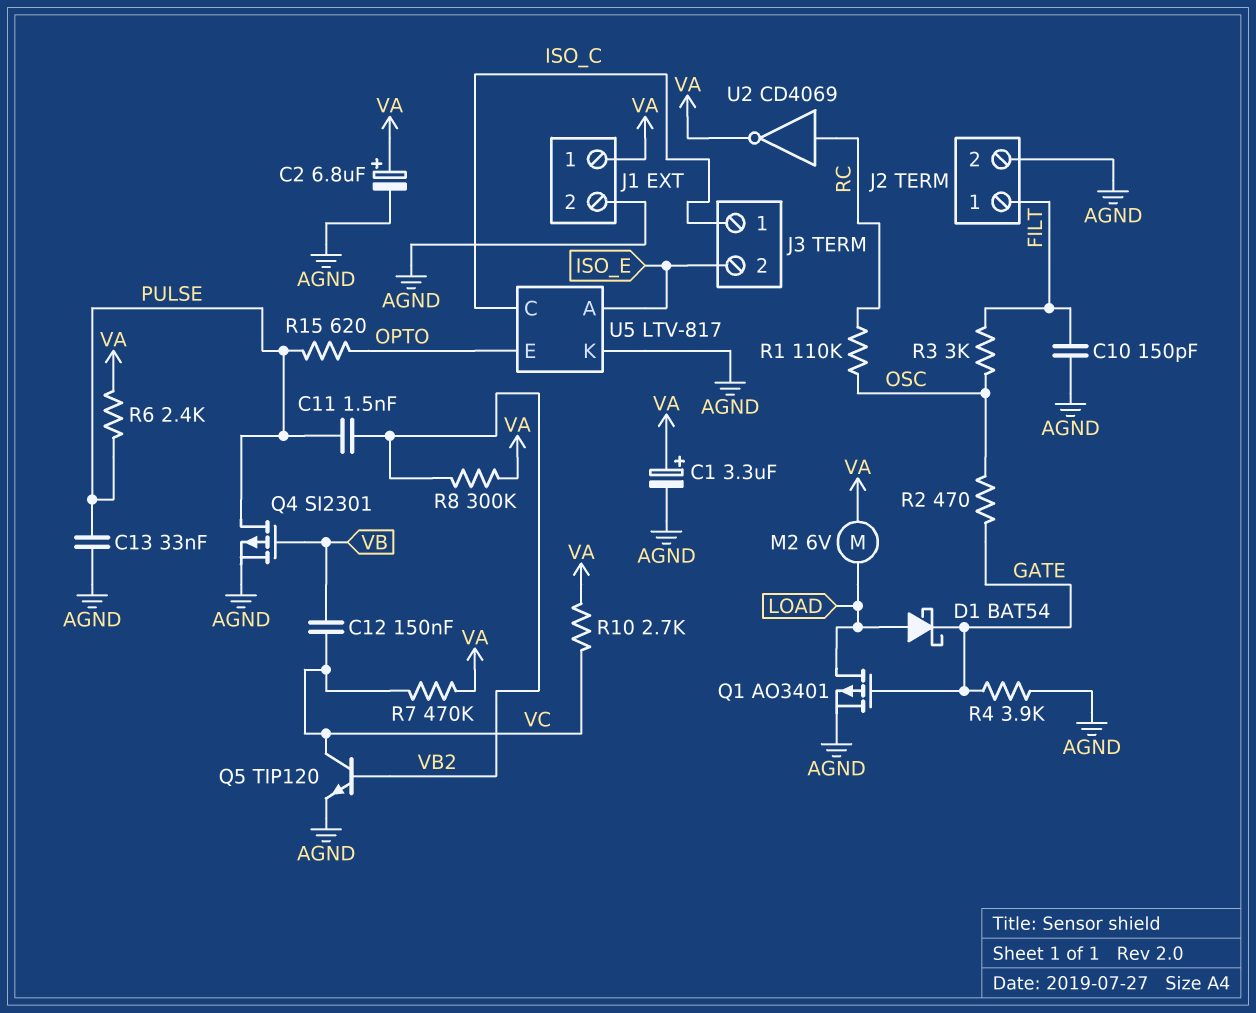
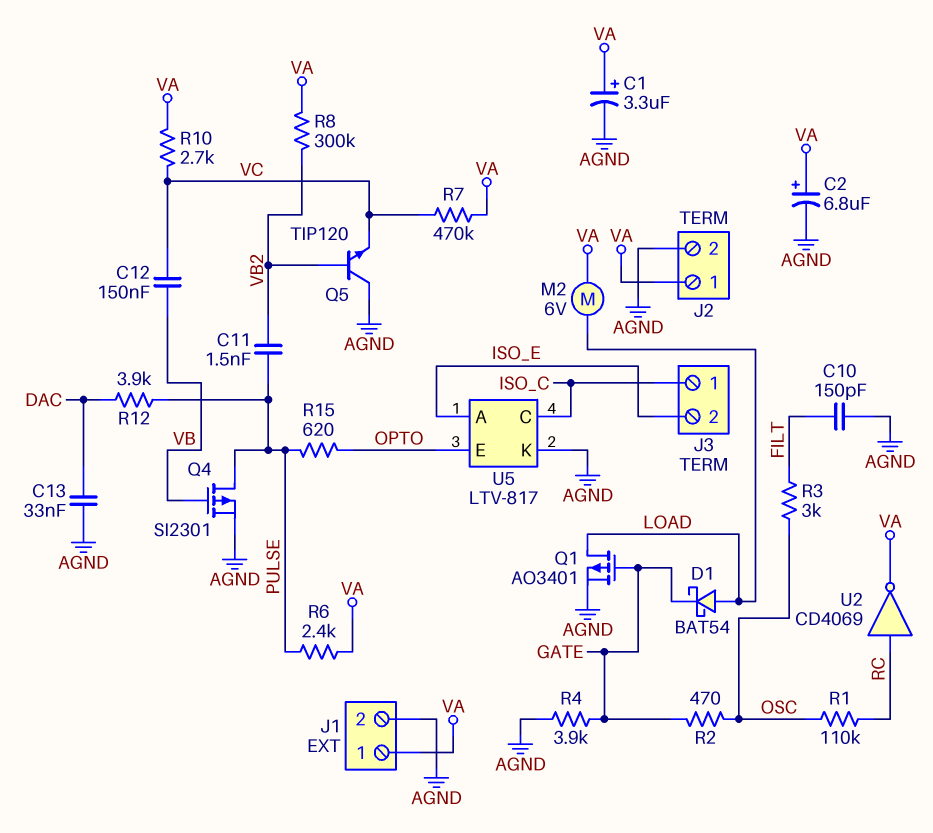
C13: 33nF (AGND, PULSE) -> 33nF (AGND, DAC)
J2 pin 1: FILT -> VA
Q5: NPN TIP120 (B VB2, C VC, E AGND) -> NPN TIP120 (B VB2, C AGND, E VC)
R12: none -> 3.9k (DAC, PULSE)

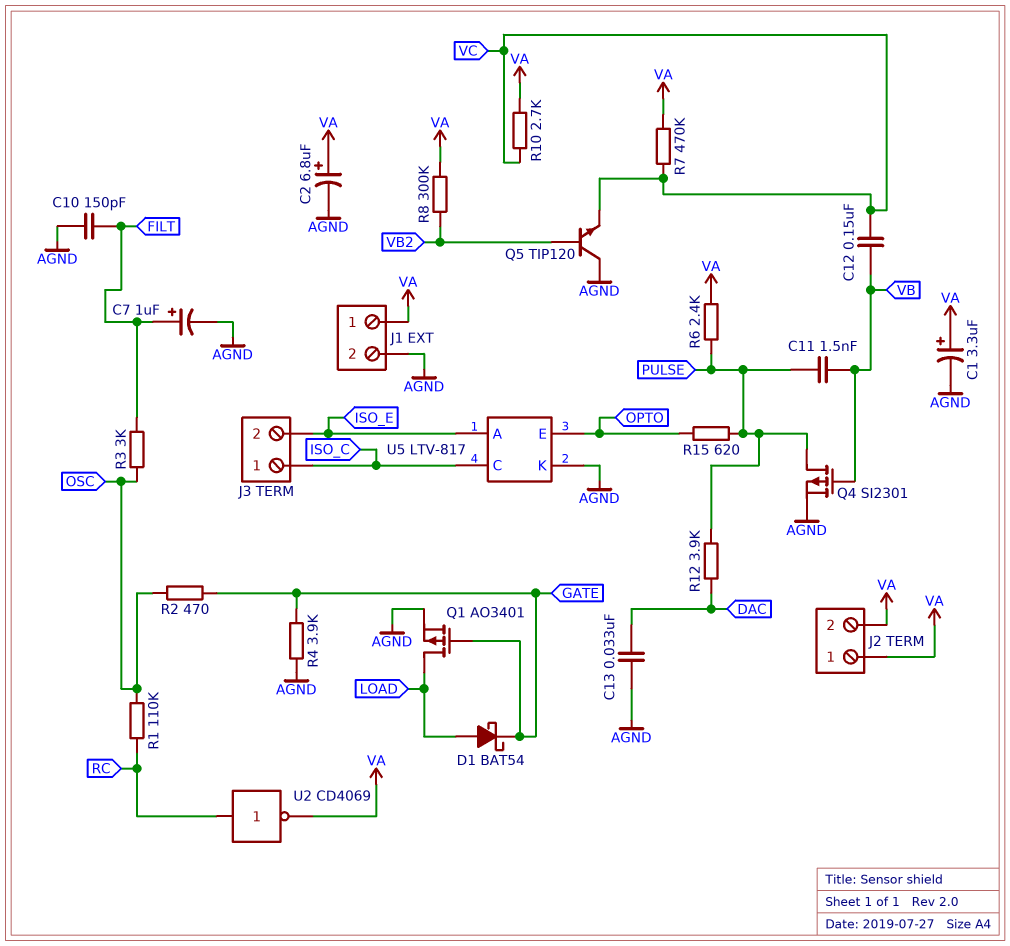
C7: none -> 1uF (plus FILT, minus AGND)
C11: 1.5nF (PULSE, VB2) -> 1.5nF (PULSE, VB)
J2 pin 2: AGND -> VA
M2: motor 6V (LOAD, VA) -> none

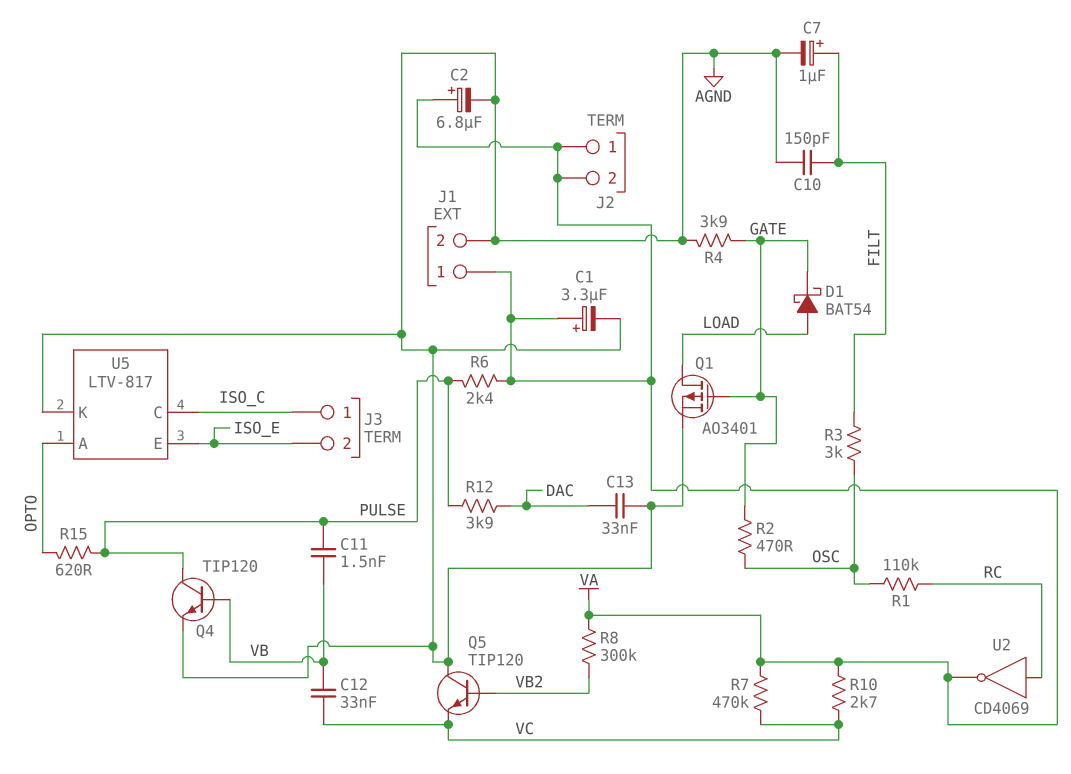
C12: 150nF (VB, VC) -> 33nF (VB, VC)
Q4: PMOS SI2301 (G VB, D PULSE, S AGND) -> NPN TIP120 (B VB, C PULSE, E AGND)
U5 pin A: ISO_E -> OPTO
U5 pin E: OPTO -> ISO_E

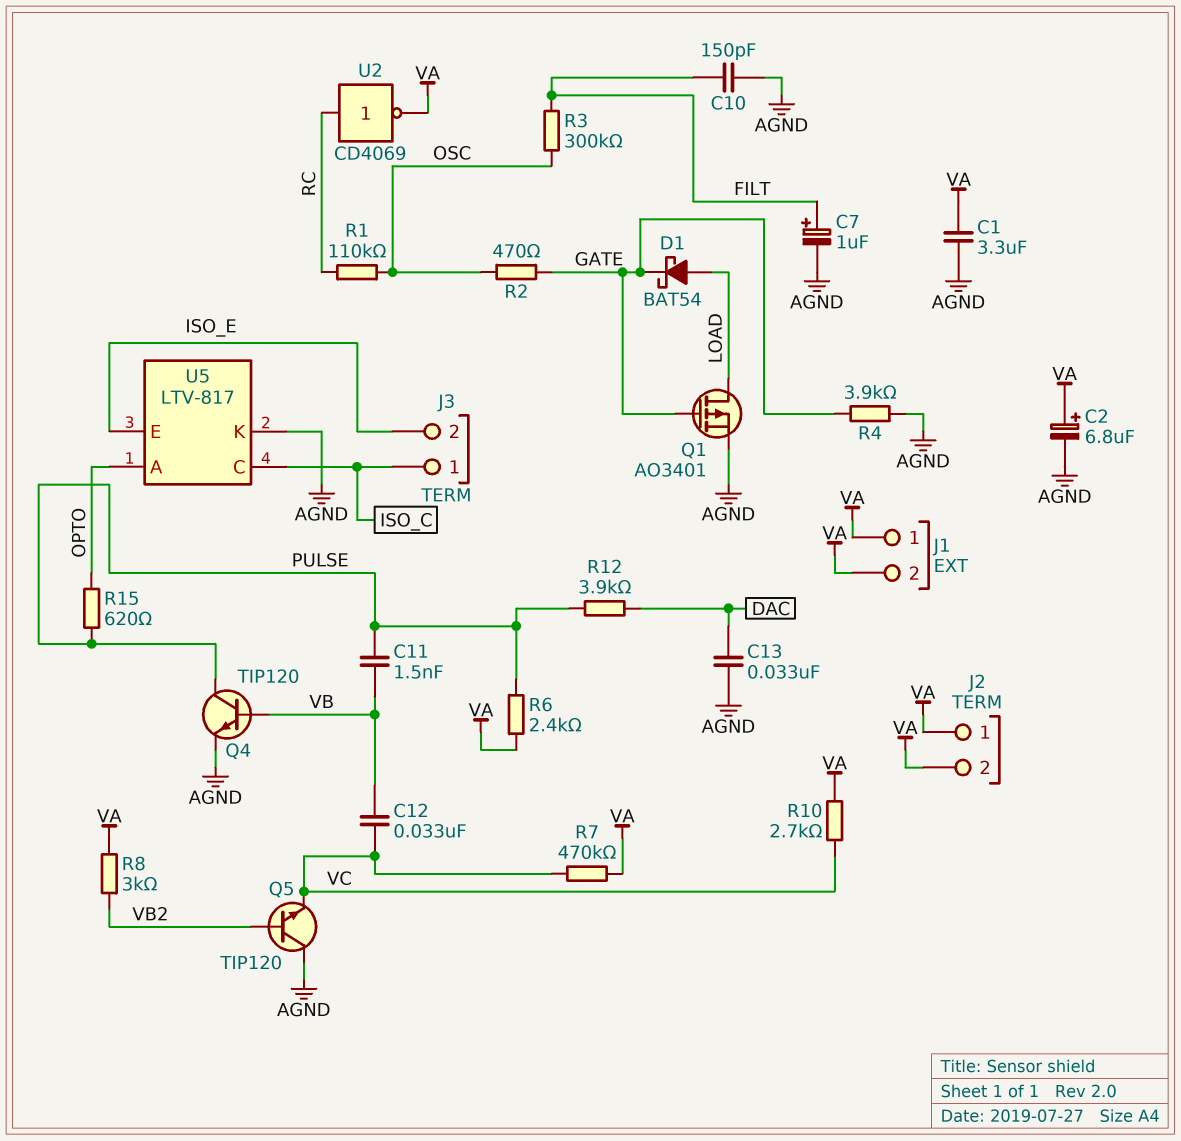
C1: 3.3uF (plus VA, minus AGND) -> 3.3uF (AGND, VA)
J1 pin 2: AGND -> VA
R3: 3k (FILT, OSC) -> 300k (FILT, OSC)
R8: 300k (VA, VB2) -> 3k (VA, VB2)

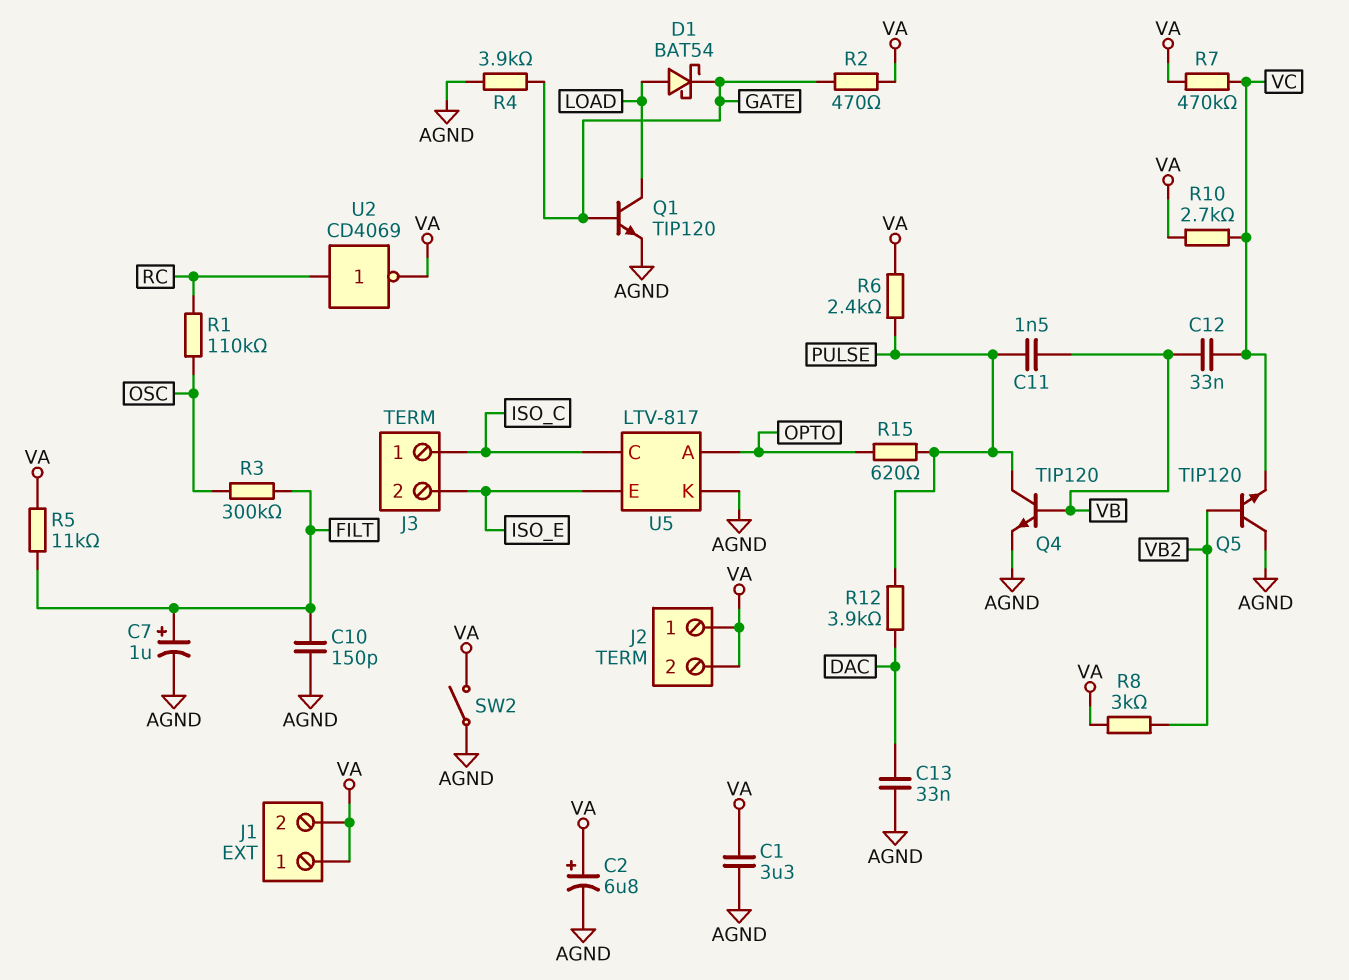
Q1: PMOS AO3401 (G GATE, D LOAD, S AGND) -> NPN TIP120 (B GATE, C LOAD, E AGND)
R2: 470 (GATE, OSC) -> 470 (GATE, VA)
R5: none -> 11k (FILT, VA)
SW2: none -> switch (AGND, VA)

